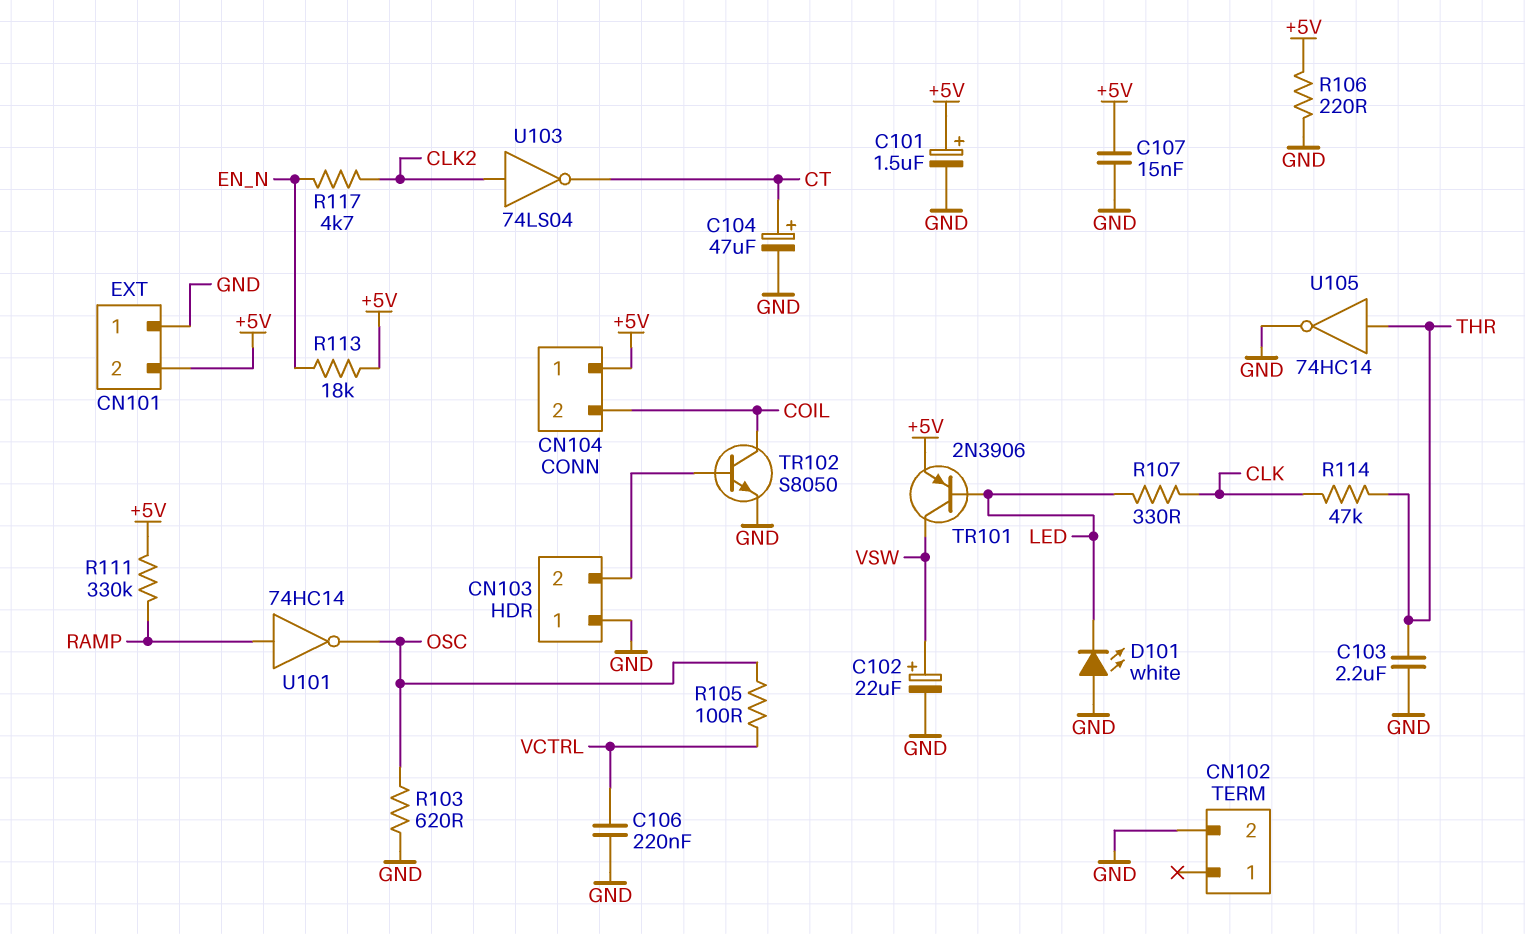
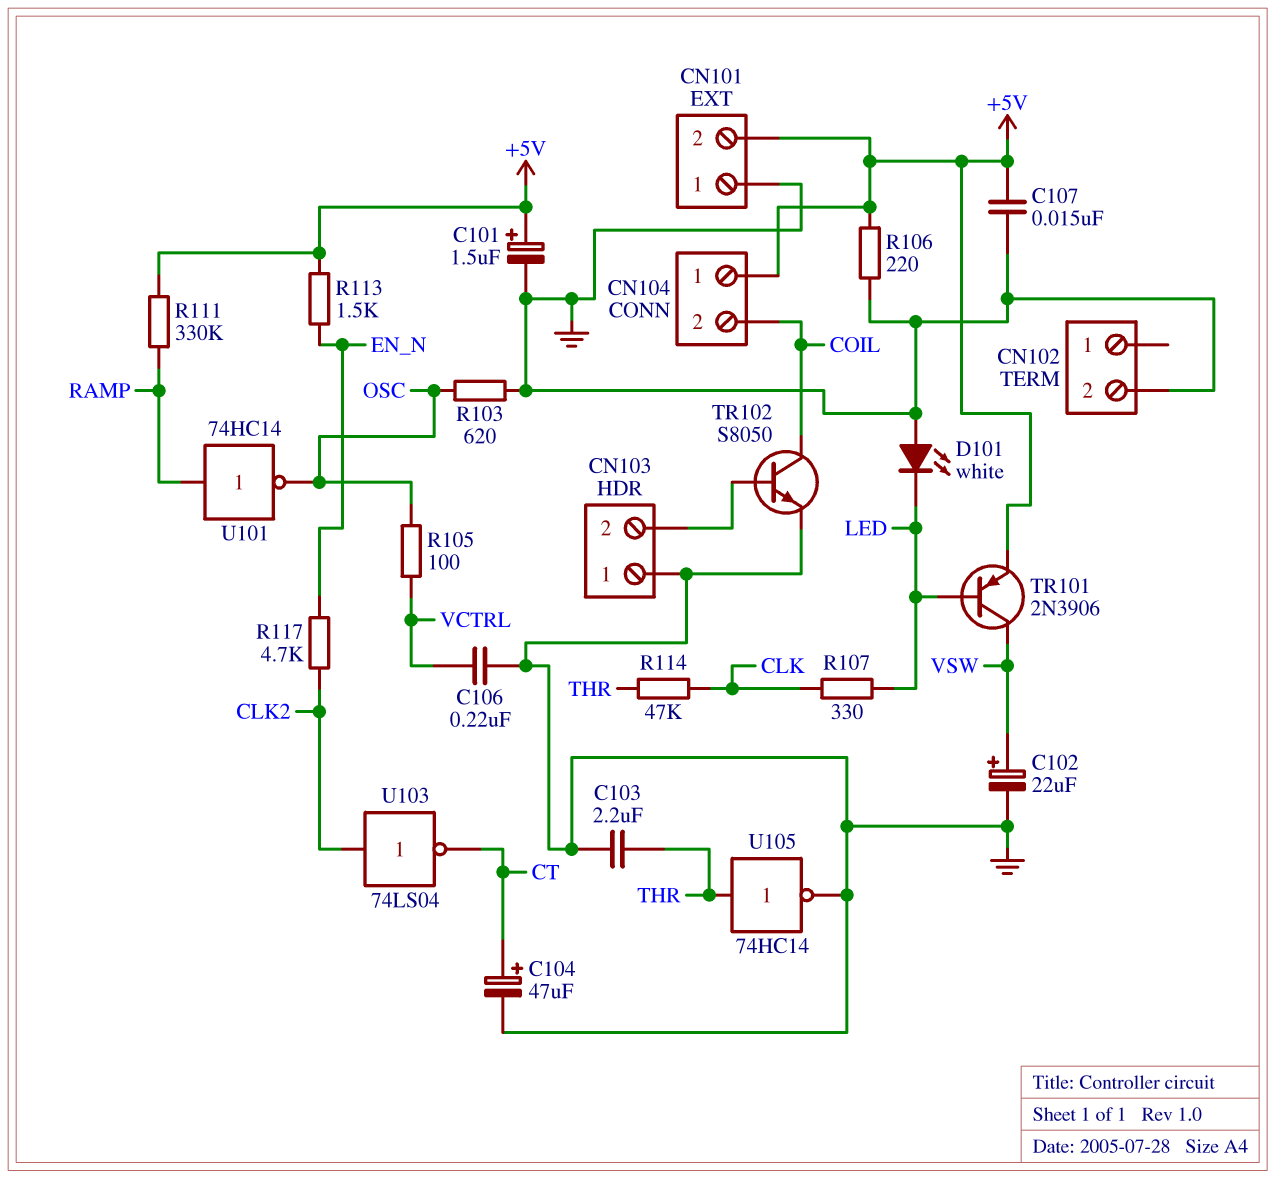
R113: 18k (+5V, EN_N) -> 1.5k (+5V, EN_N)

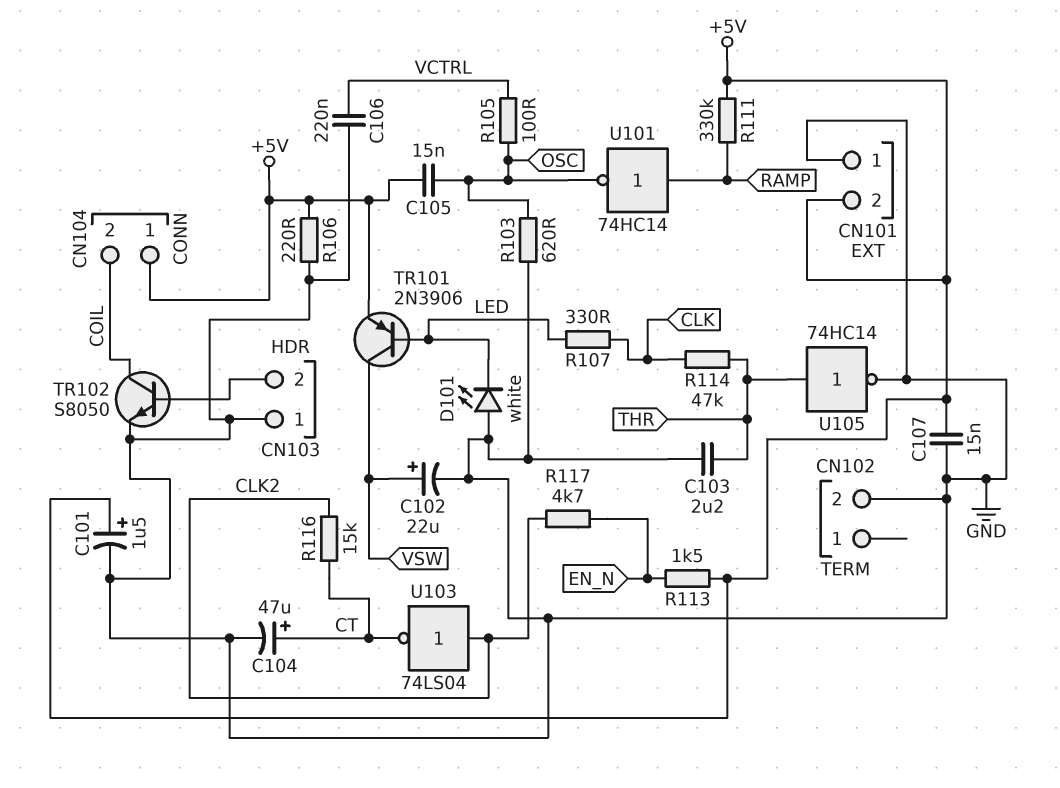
C105: none -> 15nF (+5V, OSC)
R116: none -> 15k (CLK2, CT)

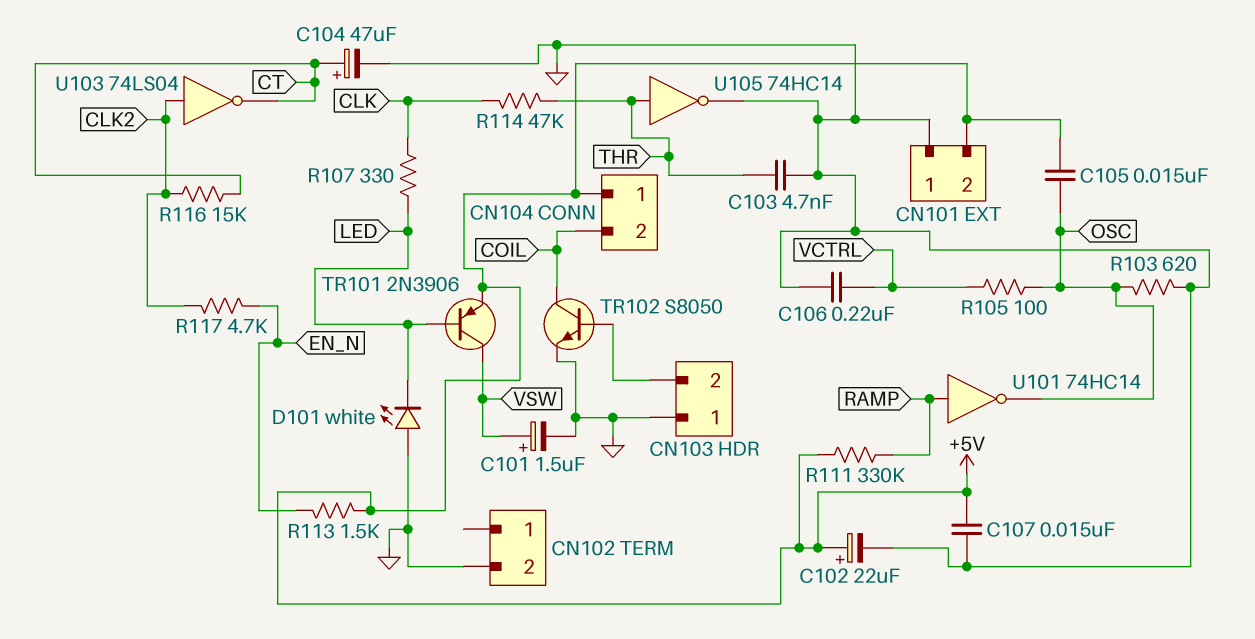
C101: 1.5uF (plus +5V, minus GND) -> 1.5uF (plus VSW, minus GND)
C102: 22uF (plus VSW, minus GND) -> 22uF (plus +5V, minus GND)
C103: 2.2uF (GND, THR) -> 4.7nF (GND, THR)
R106: 220 (+5V, GND) -> none

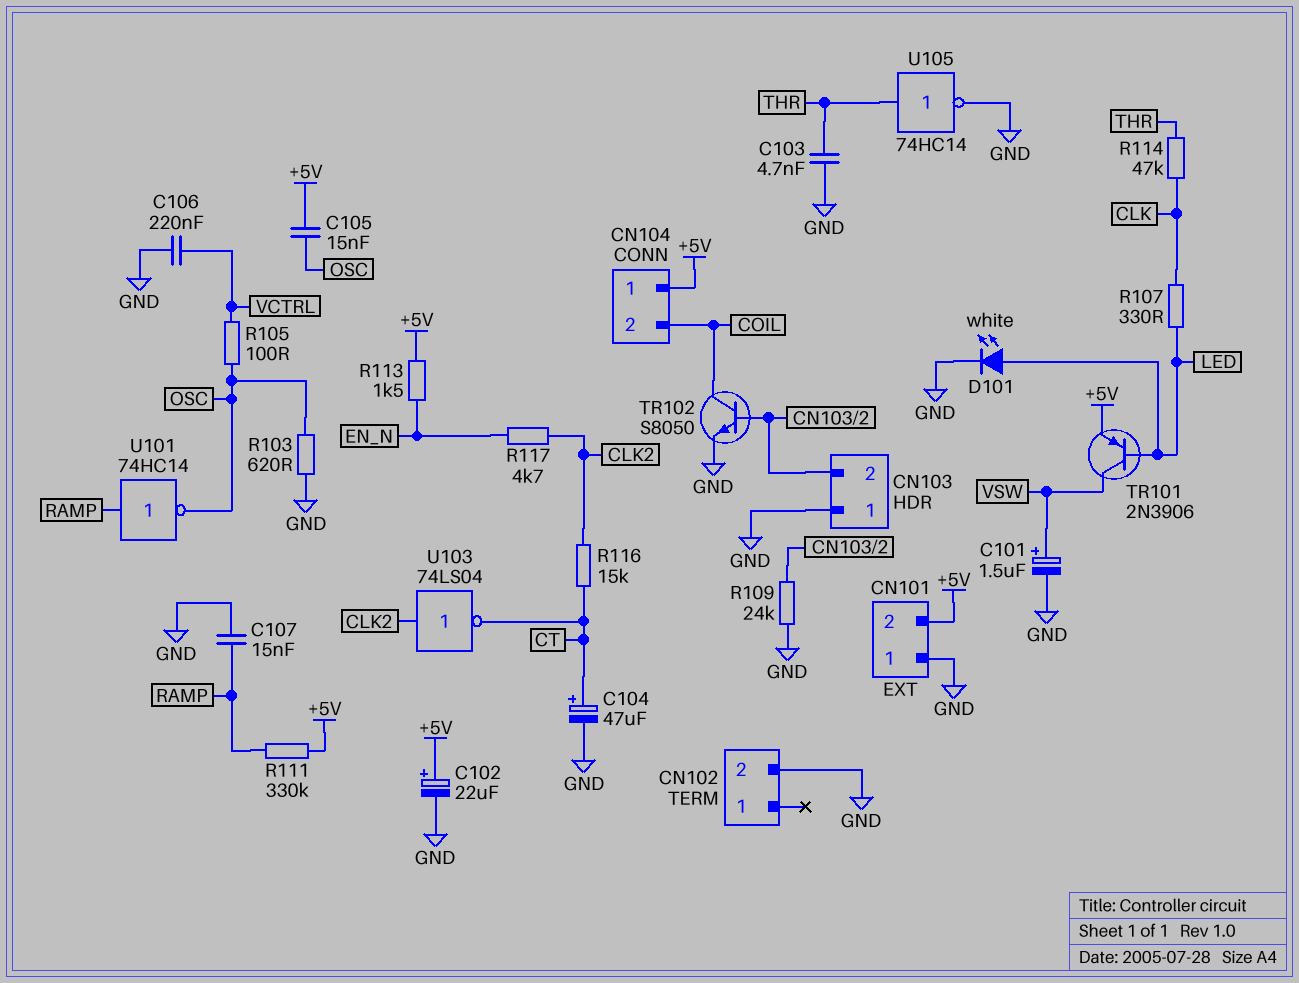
C107: 15nF (+5V, GND) -> 15nF (GND, RAMP)
D101: LED white (A GND, K LED) -> LED white (A LED, K GND)
R109: none -> 24k (CN103/2, GND)

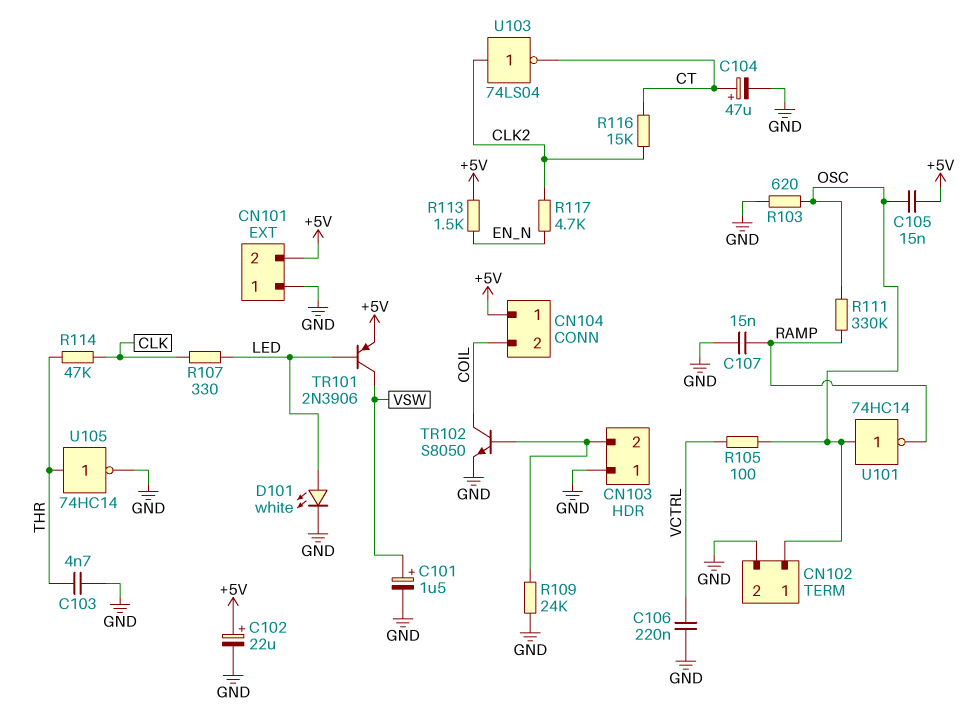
CN102 pin 1: none -> OSC
R111: 330k (+5V, RAMP) -> 330k (OSC, RAMP)
U101: NOT 74HC14 (in RAMP, out OSC) -> NOT 74HC14 (in OSC, out RAMP)

